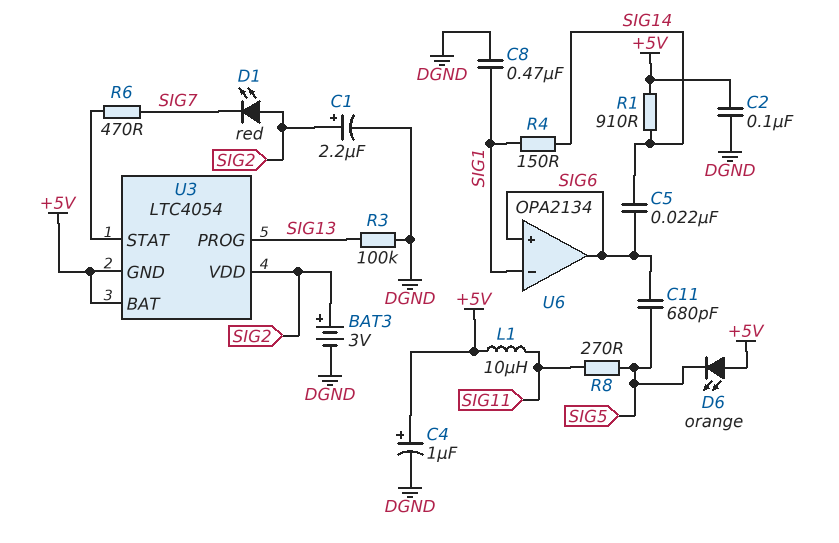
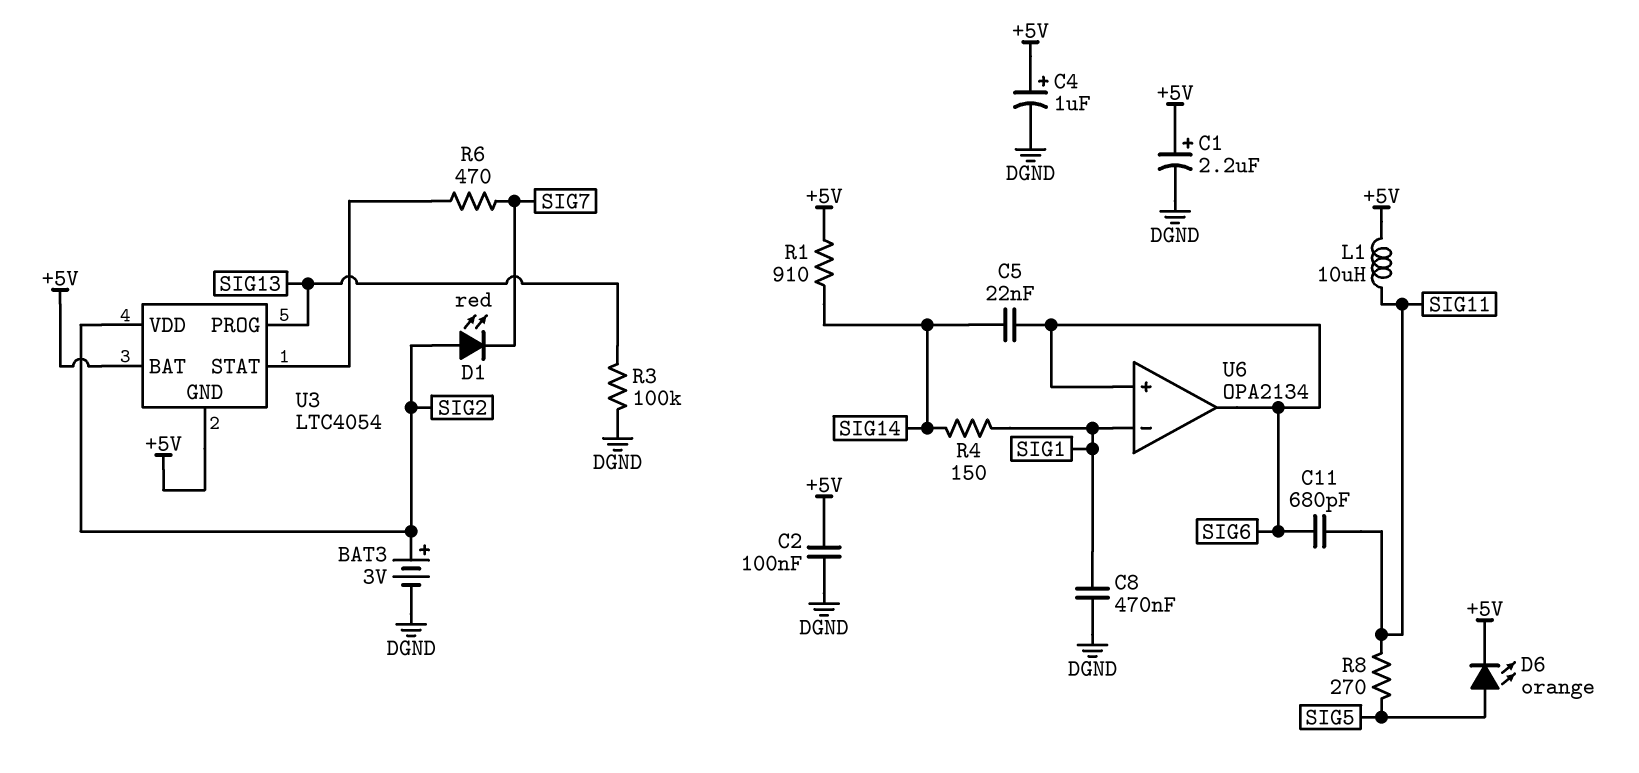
C1: 2.2uF (plus SIG2, minus DGND) -> 2.2uF (plus +5V, minus DGND)
C11: 680pF (SIG5, SIG6) -> 680pF (SIG6, SIG11)
D6: LED orange (A +5V, K SIG5) -> LED orange (A SIG5, K +5V)

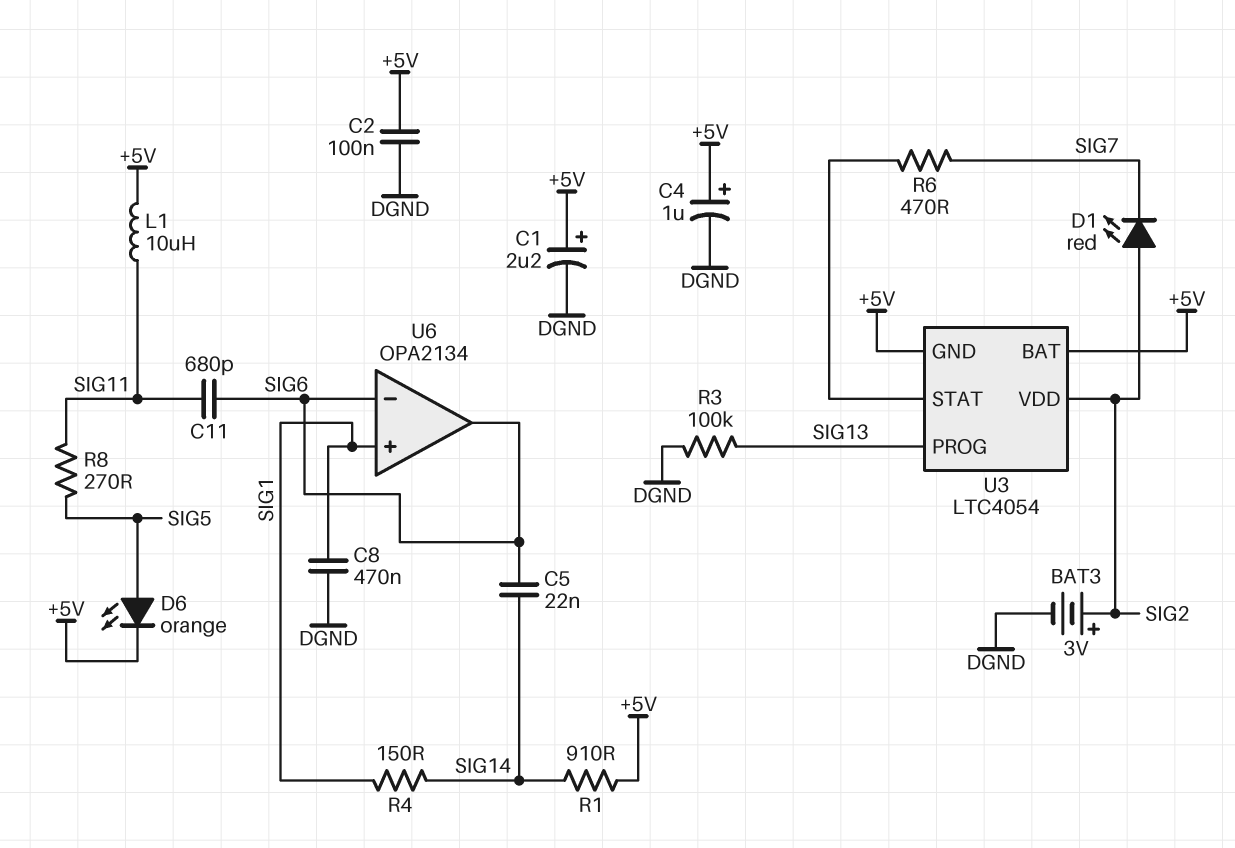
U6 pin in+: SIG6 -> SIG1
U6 pin in-: SIG1 -> SIG6

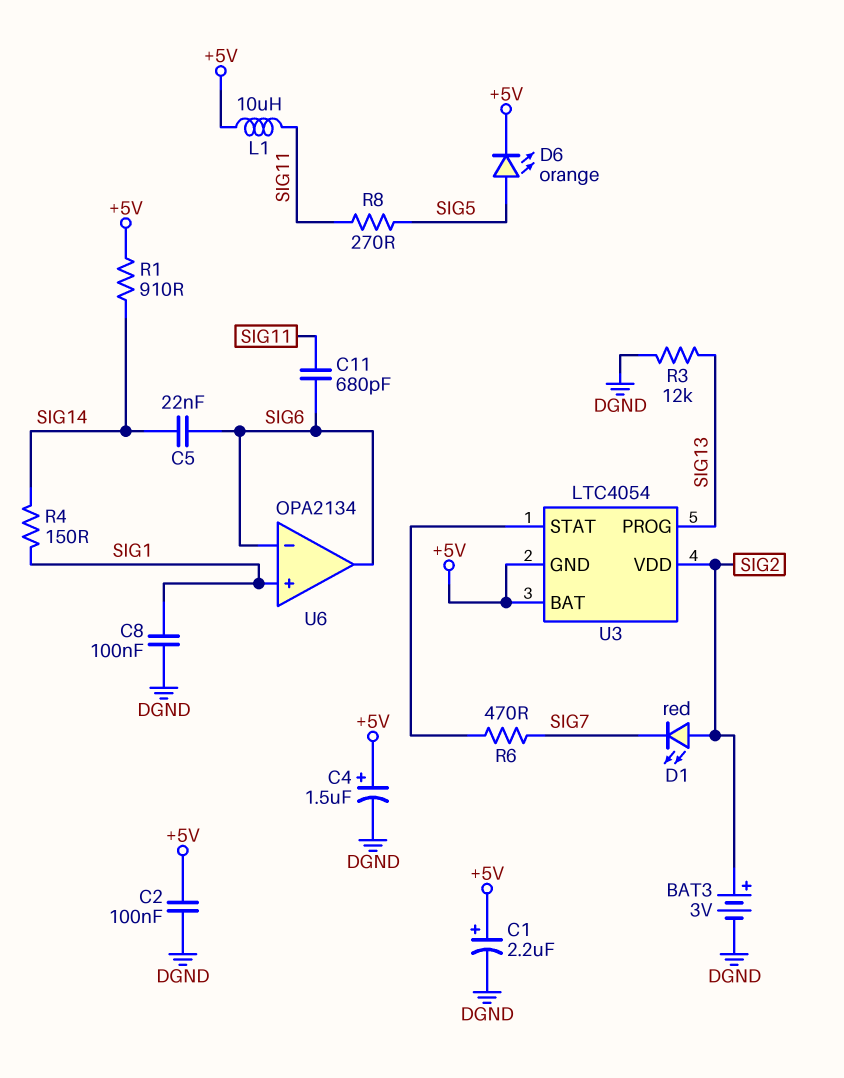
C4: 1uF (plus +5V, minus DGND) -> 1.5uF (plus +5V, minus DGND)
C8: 470nF (DGND, SIG1) -> 100nF (DGND, SIG1)
R3: 100k (DGND, SIG13) -> 12k (DGND, SIG13)

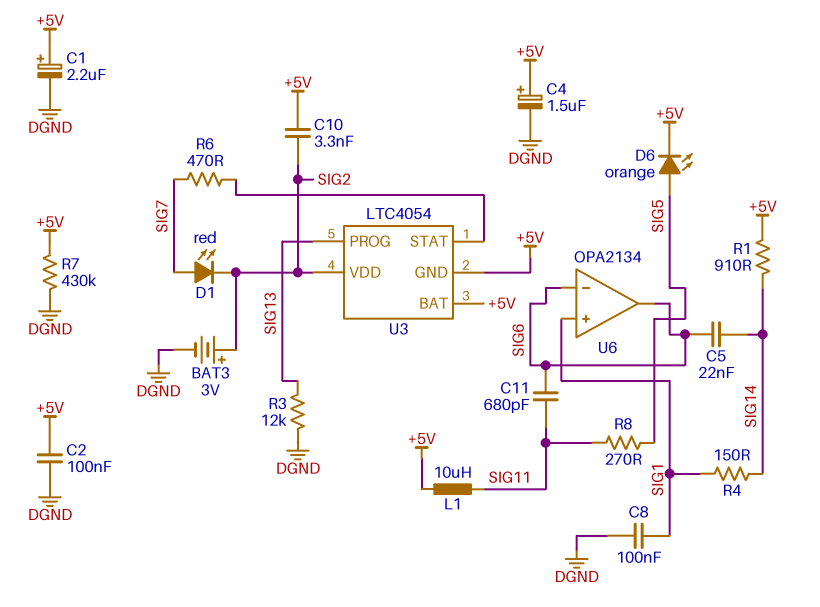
C10: none -> 3.3nF (+5V, SIG2)
D1: LED red (A SIG2, K SIG7) -> LED red (A SIG7, K SIG2)
R7: none -> 430k (+5V, DGND)

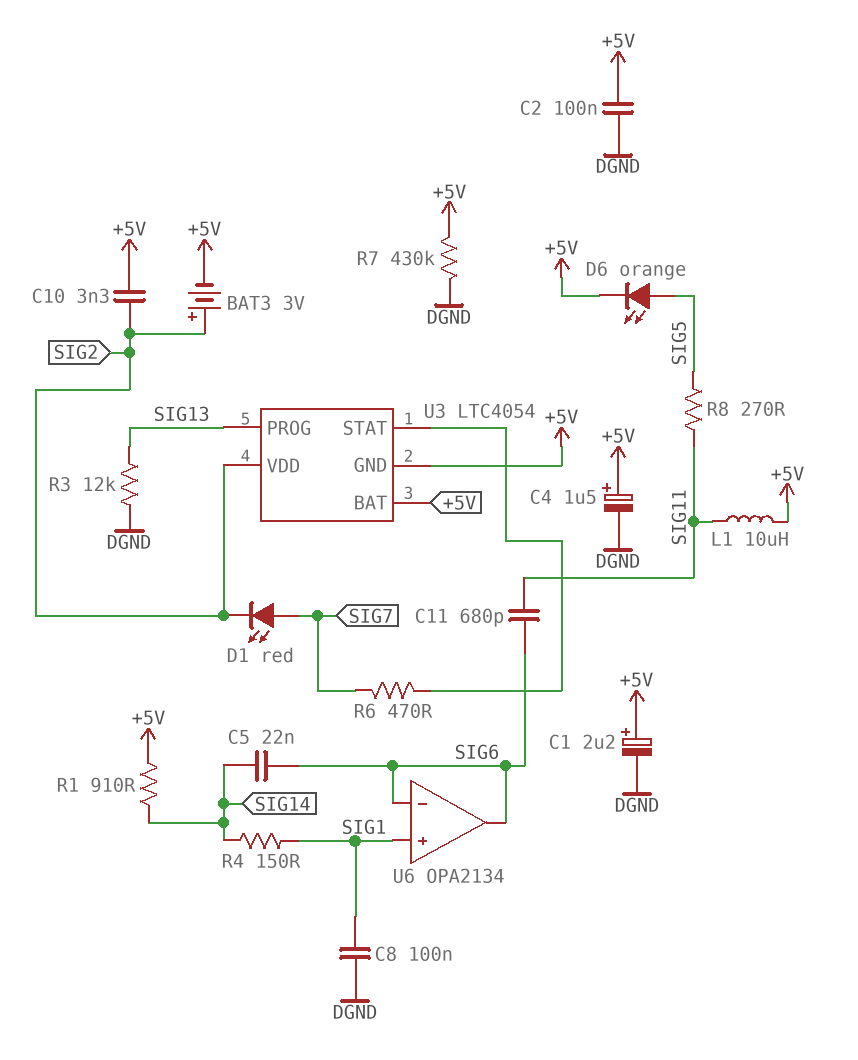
BAT3: 3V (plus SIG2, minus DGND) -> 3V (plus SIG2, minus +5V)

